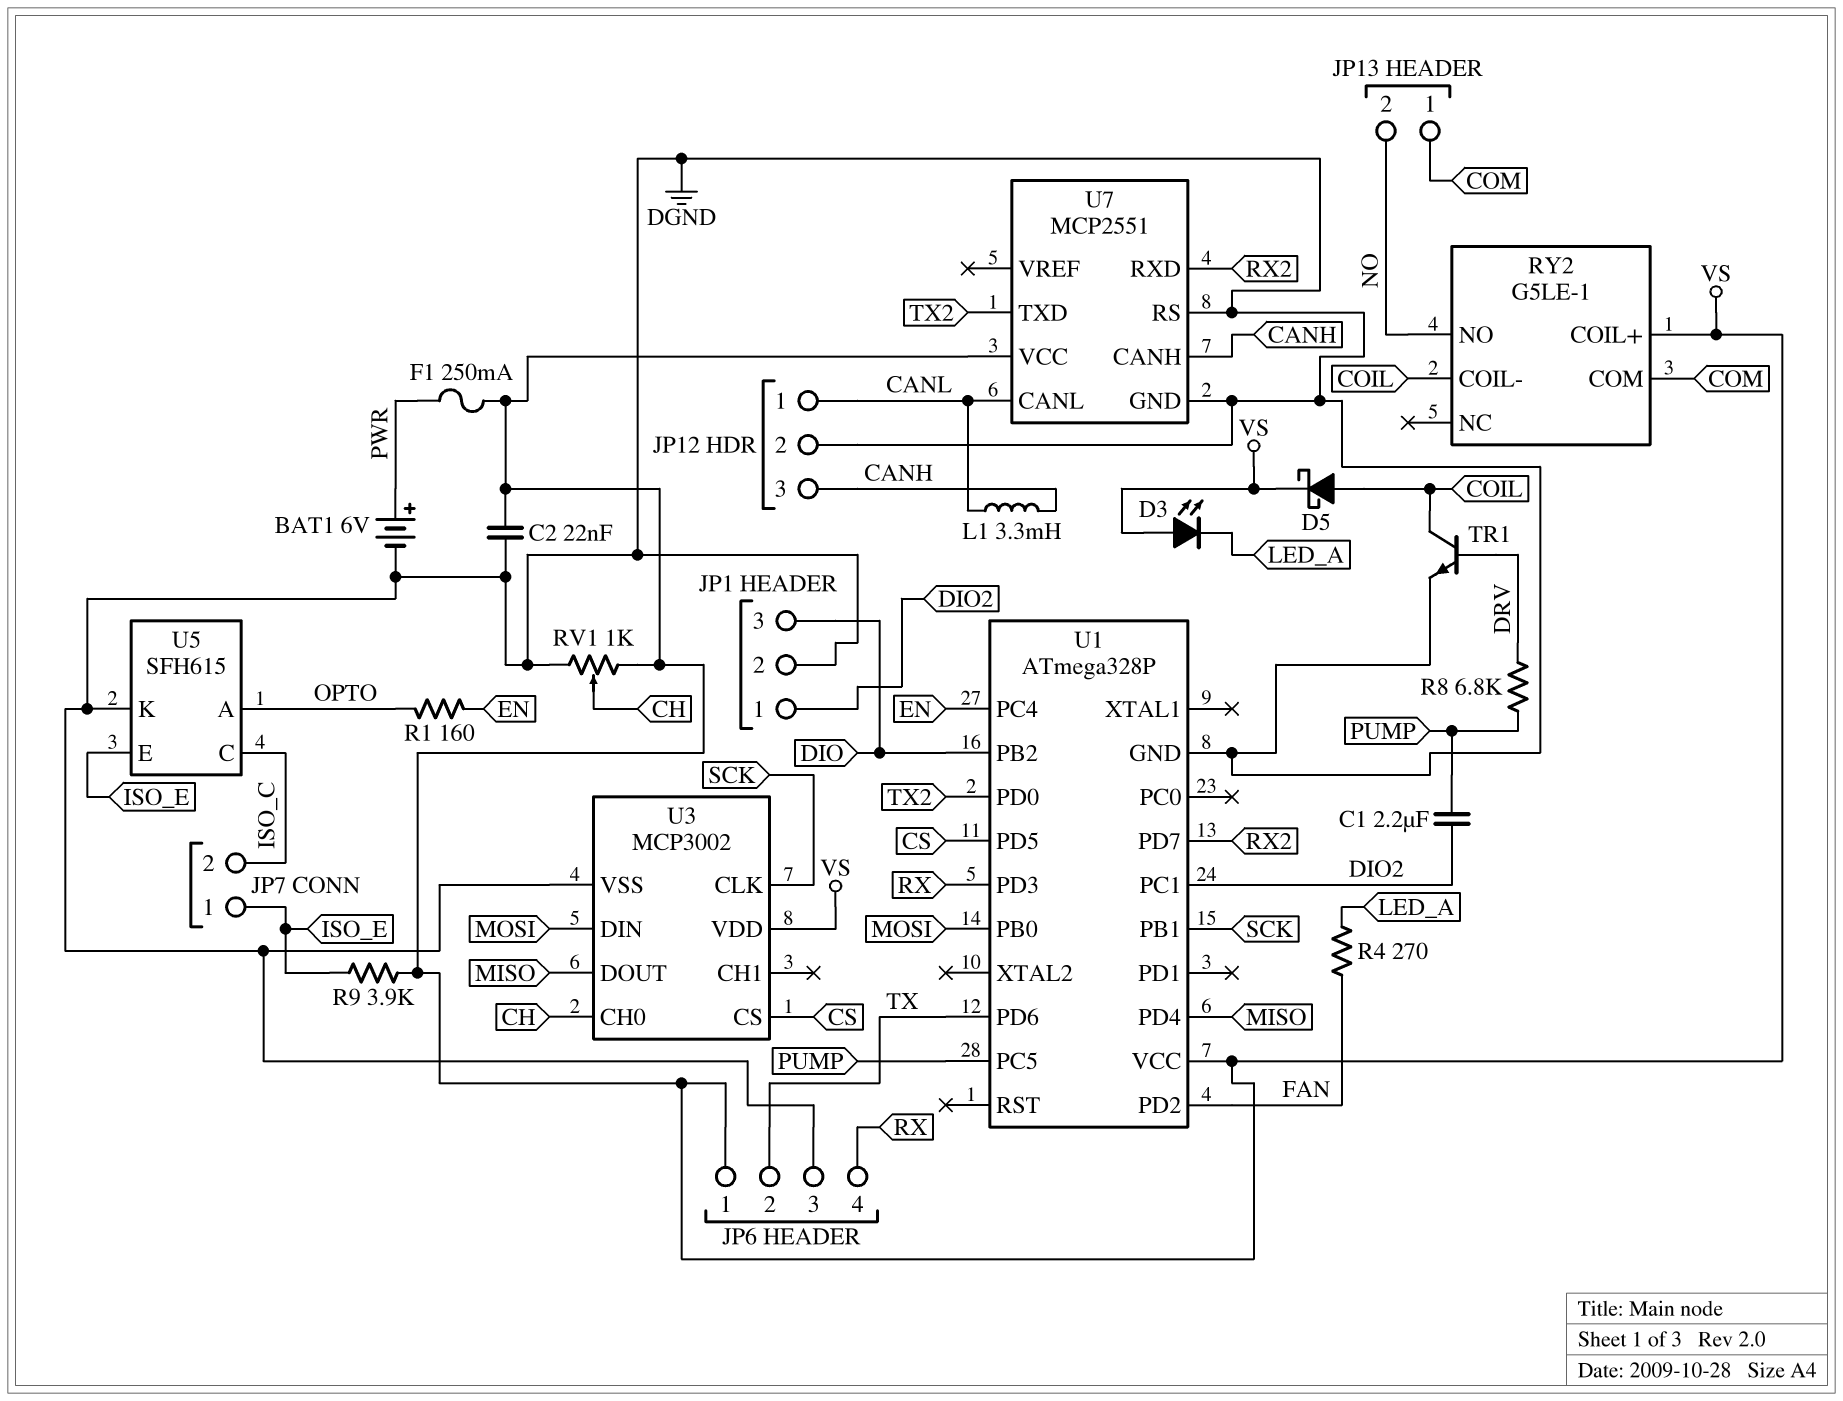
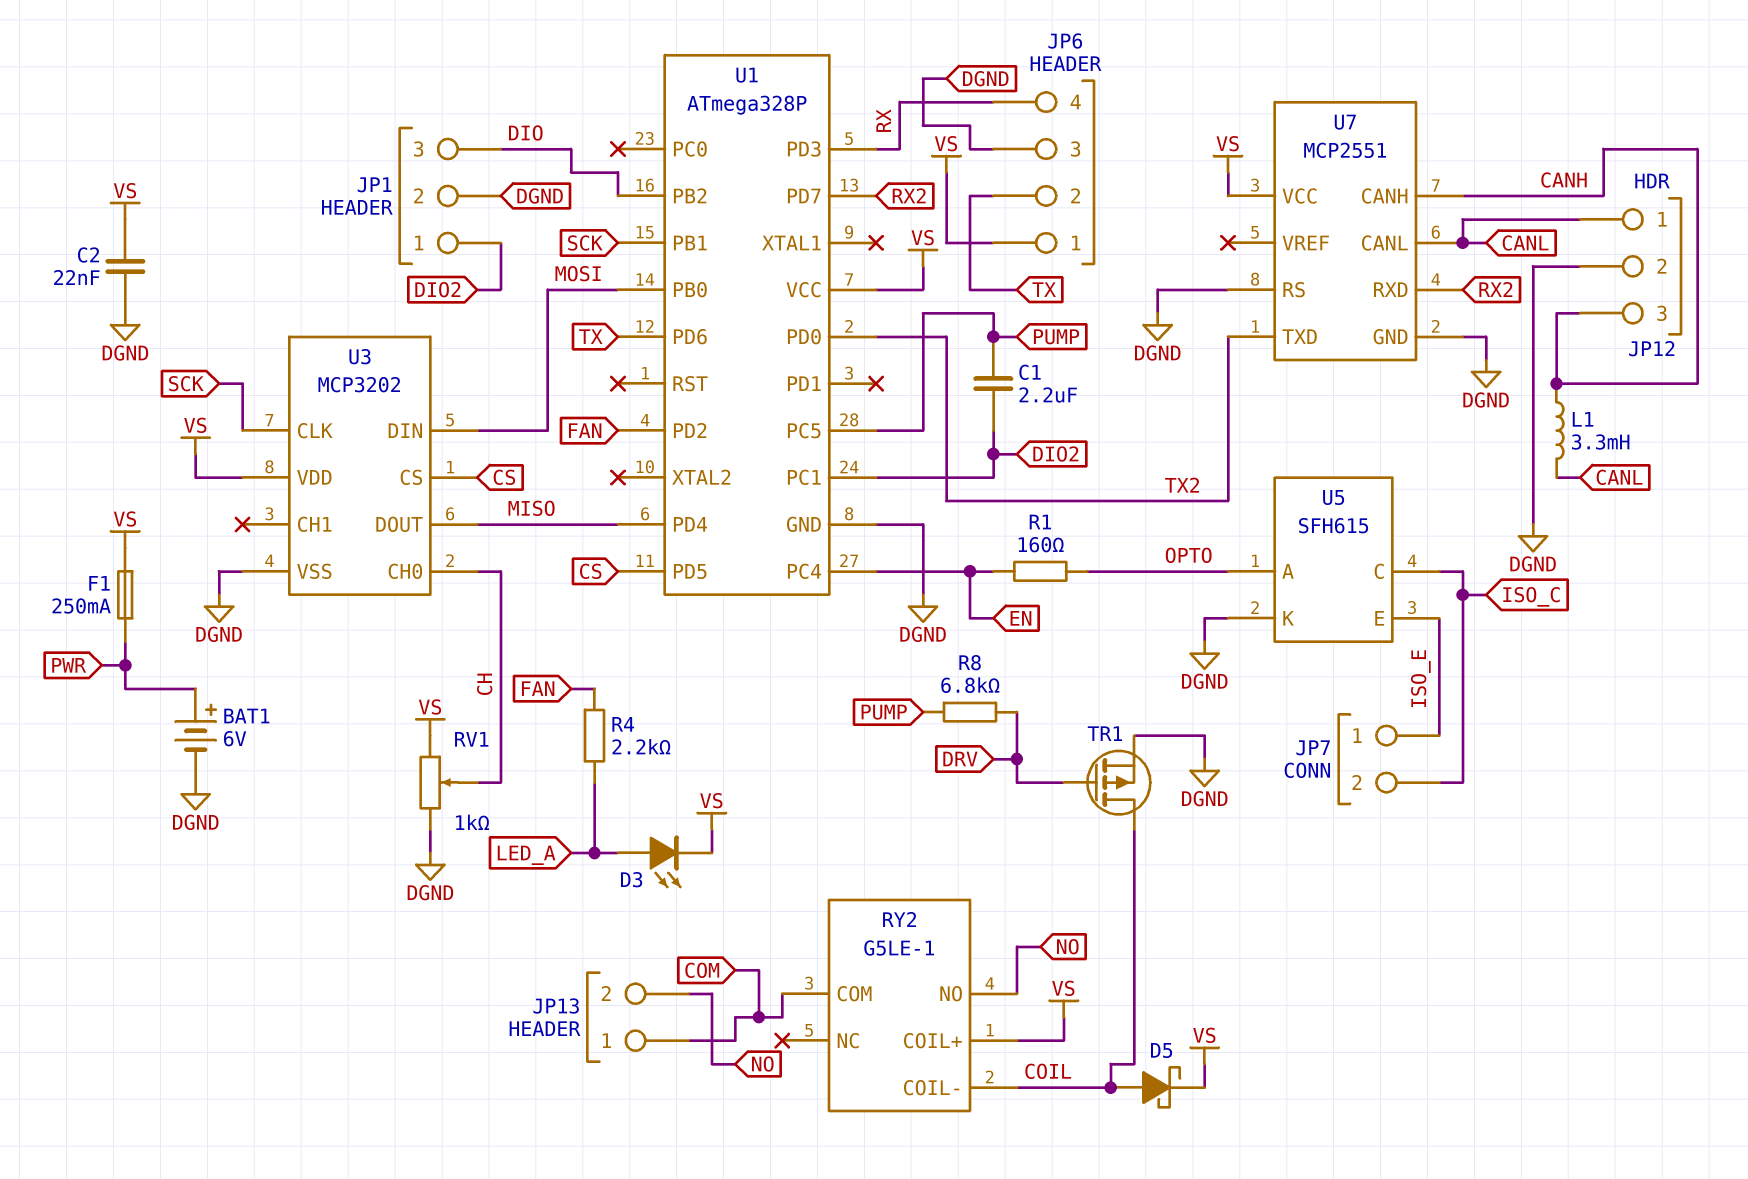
D3: LED (A VS, K LED_A) -> LED (A LED_A, K VS)
R4: 270 (FAN, LED_A) -> 2.2k (FAN, LED_A)
R9: 3.9k (ISO_E, VS) -> none
TR1: NPN (B DRV, C COIL, E DGND) -> PMOS (G DRV, D COIL, S DGND)
U3: MCP3002 -> MCP3202

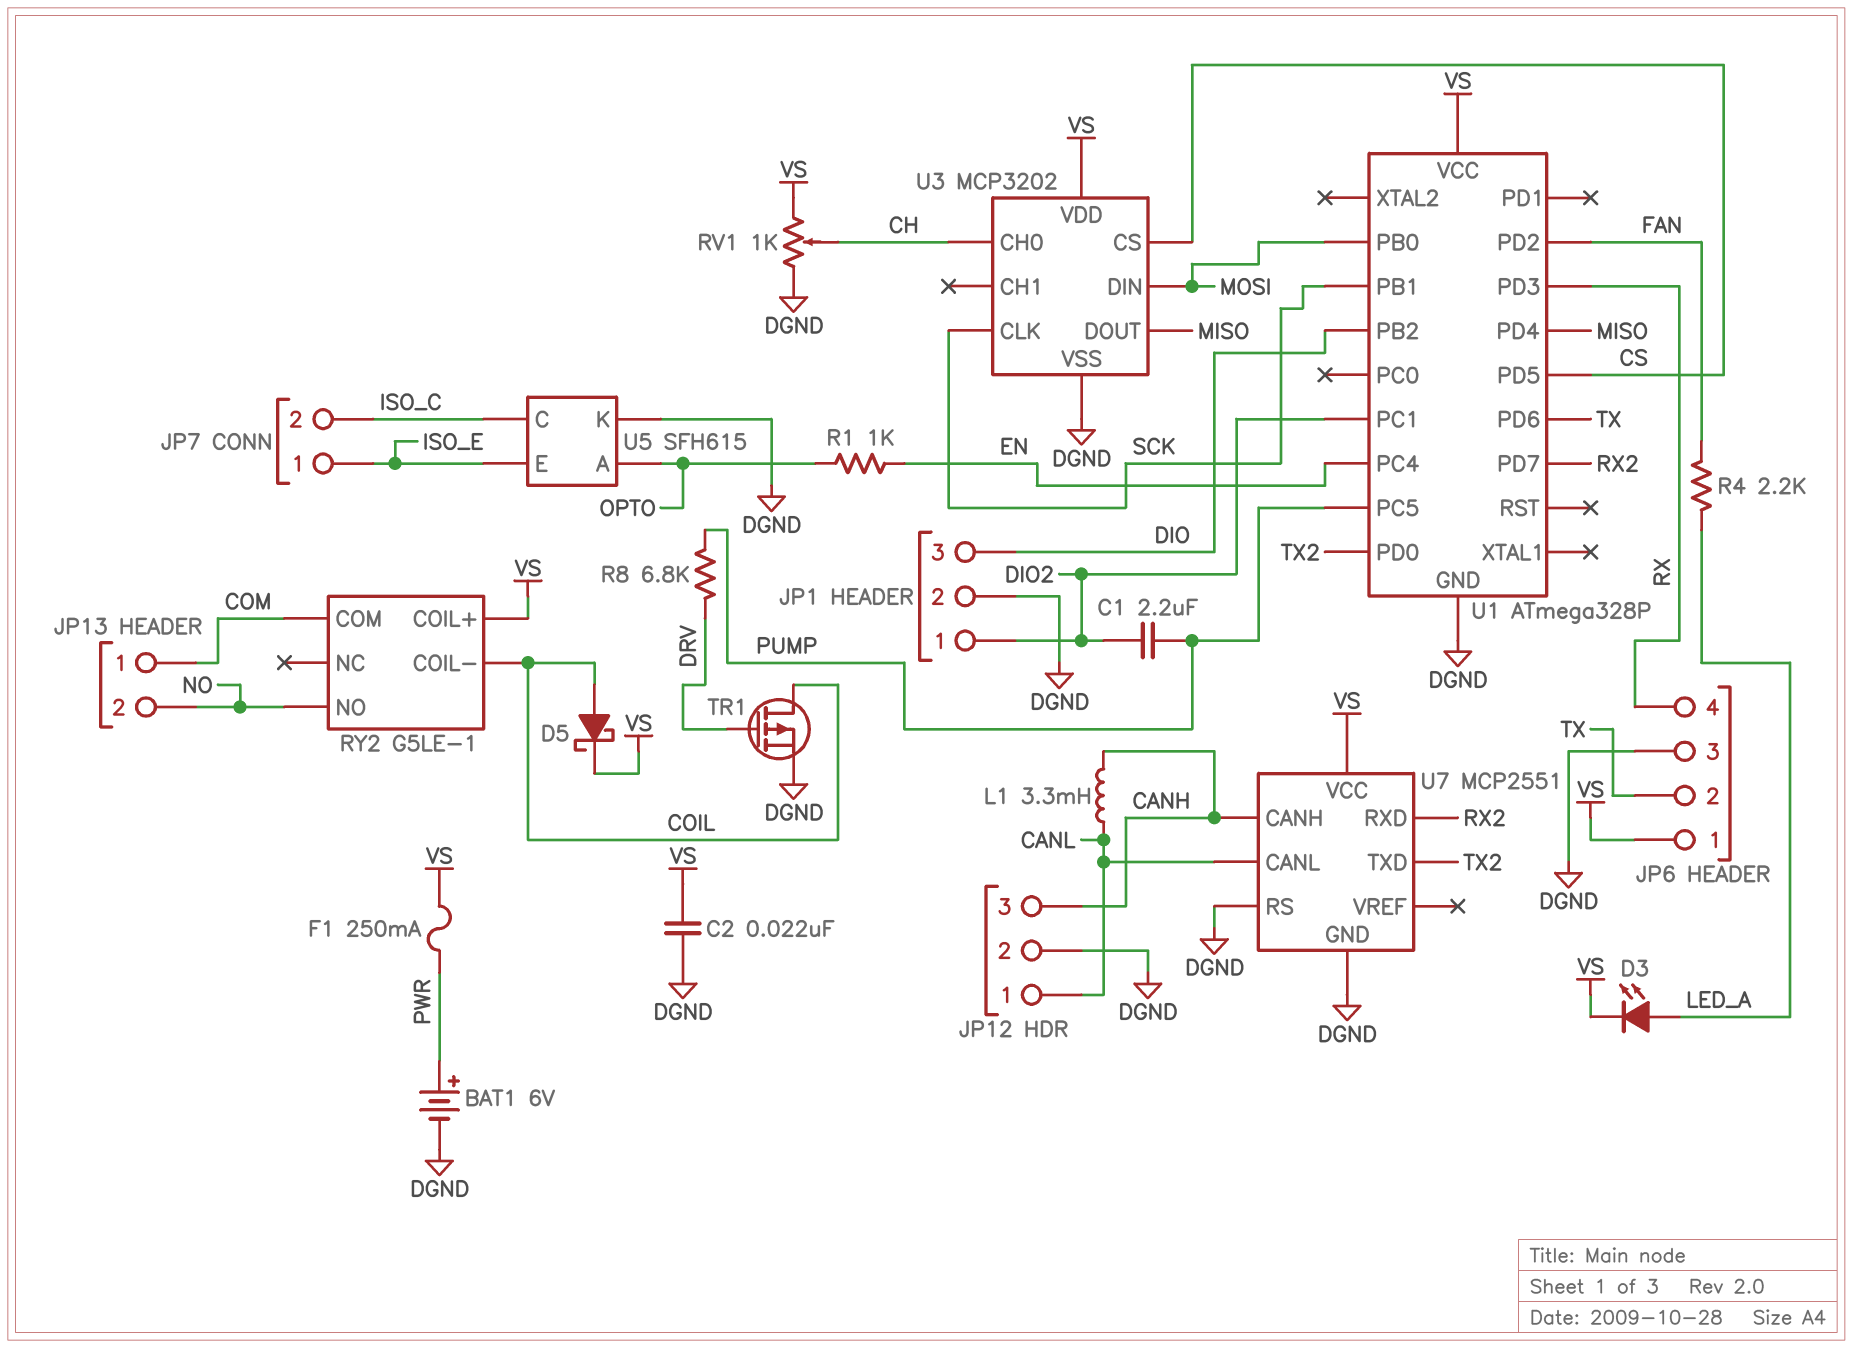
R1: 160 (EN, OPTO) -> 1k (EN, OPTO)

